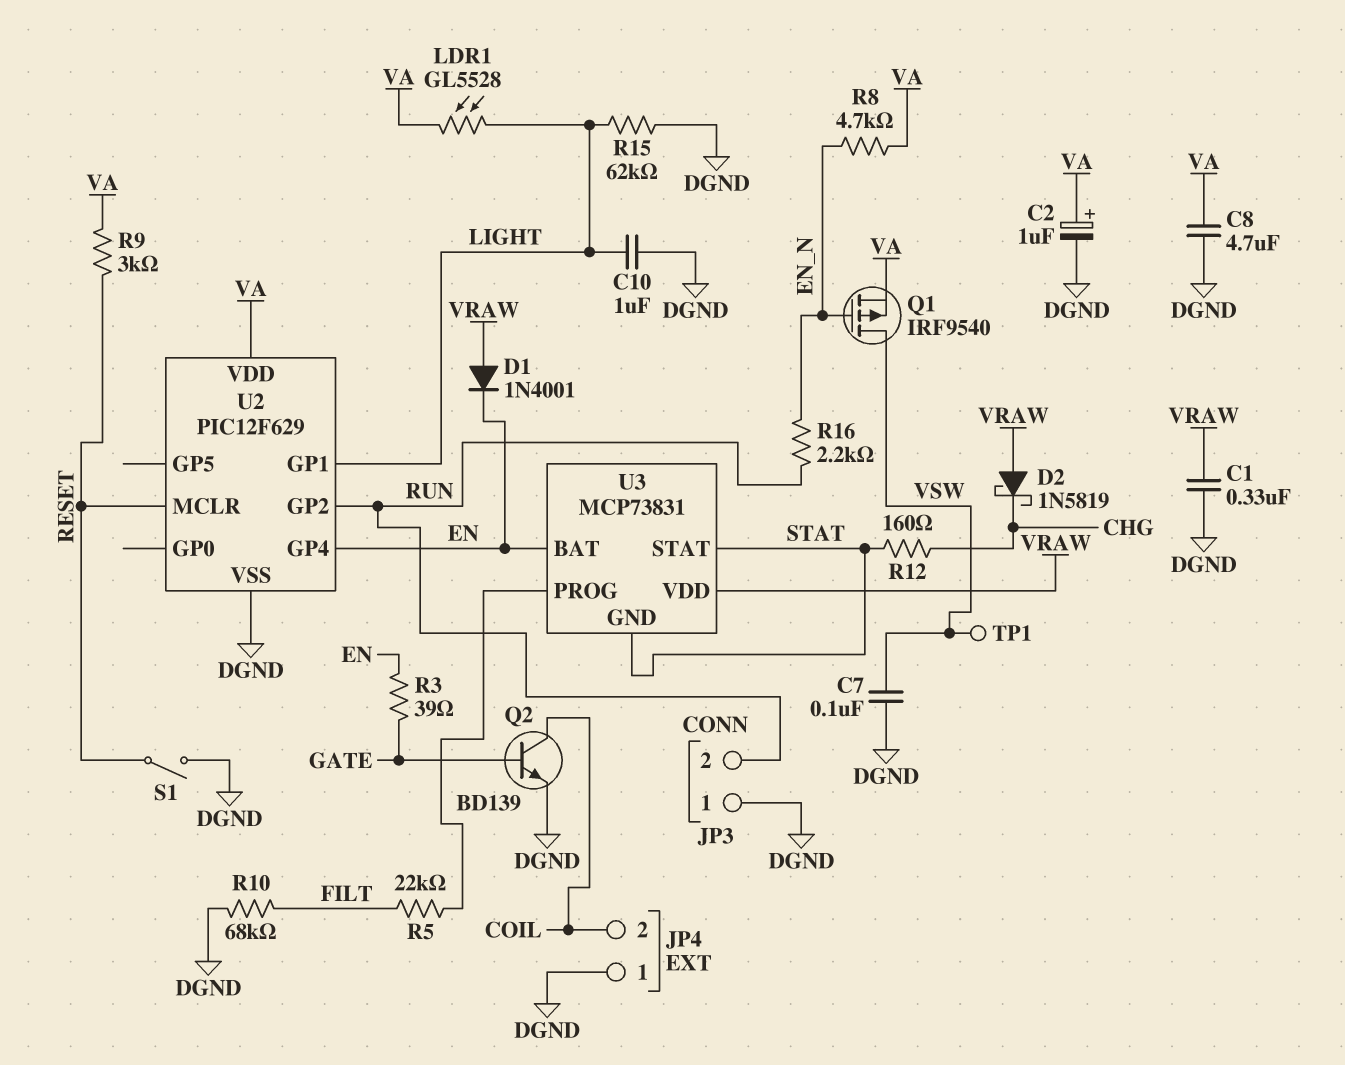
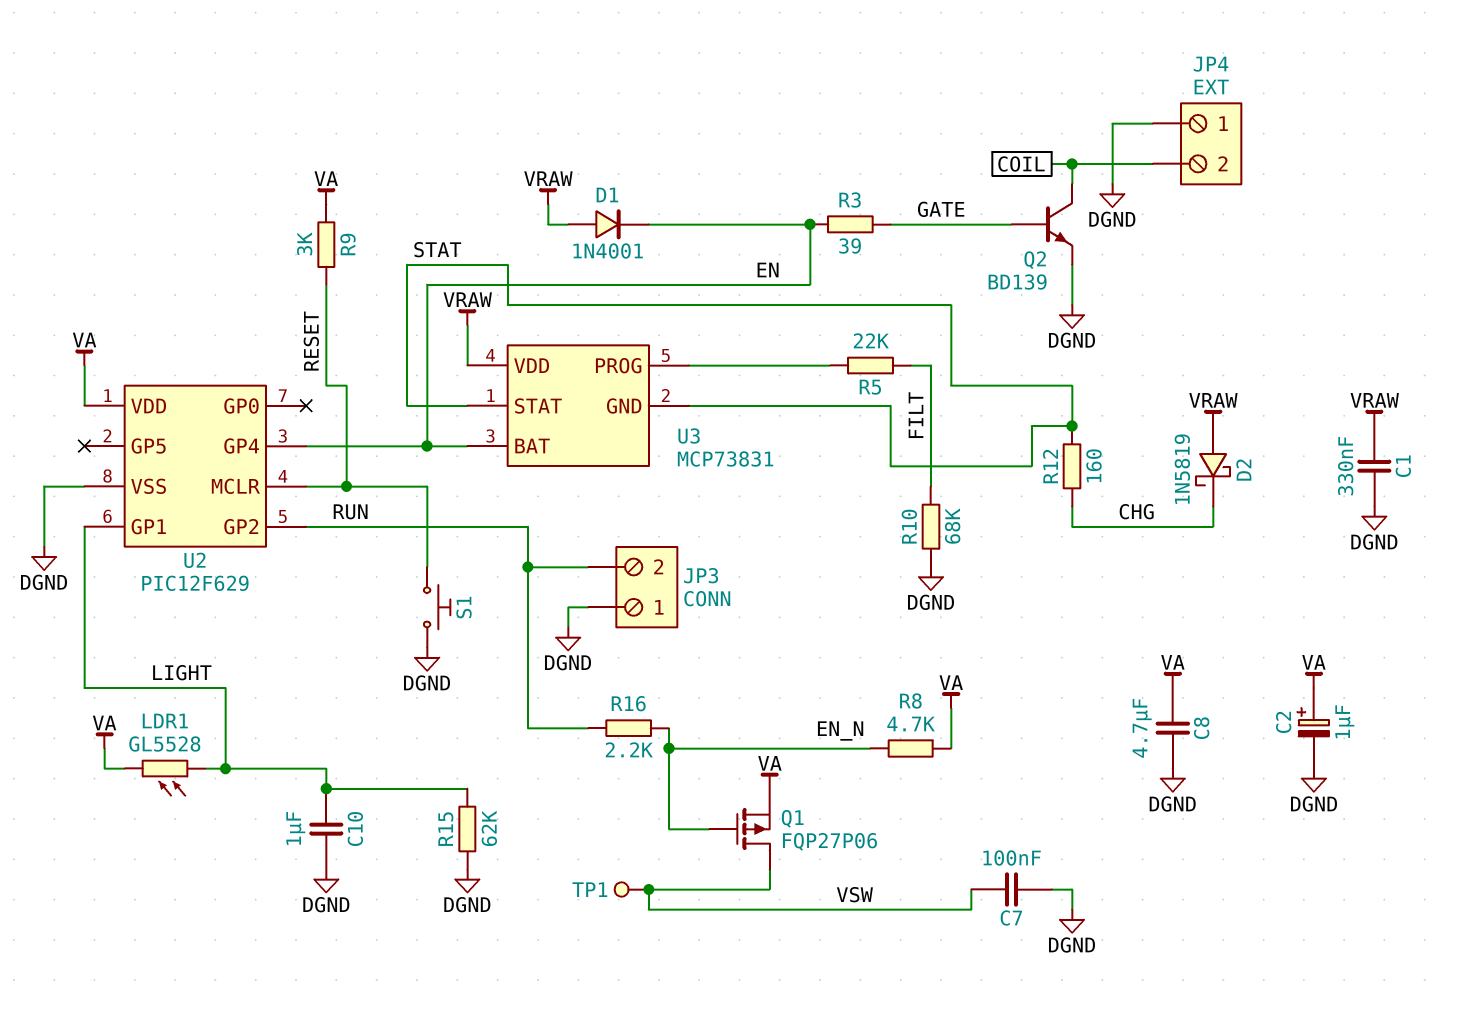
Q1: PMOS IRF9540 (G EN_N, D VSW, S VA) -> PMOS FQP27P06 (G EN_N, D VSW, S VA)
S1: switch (DGND, RESET) -> button (DGND, RESET)

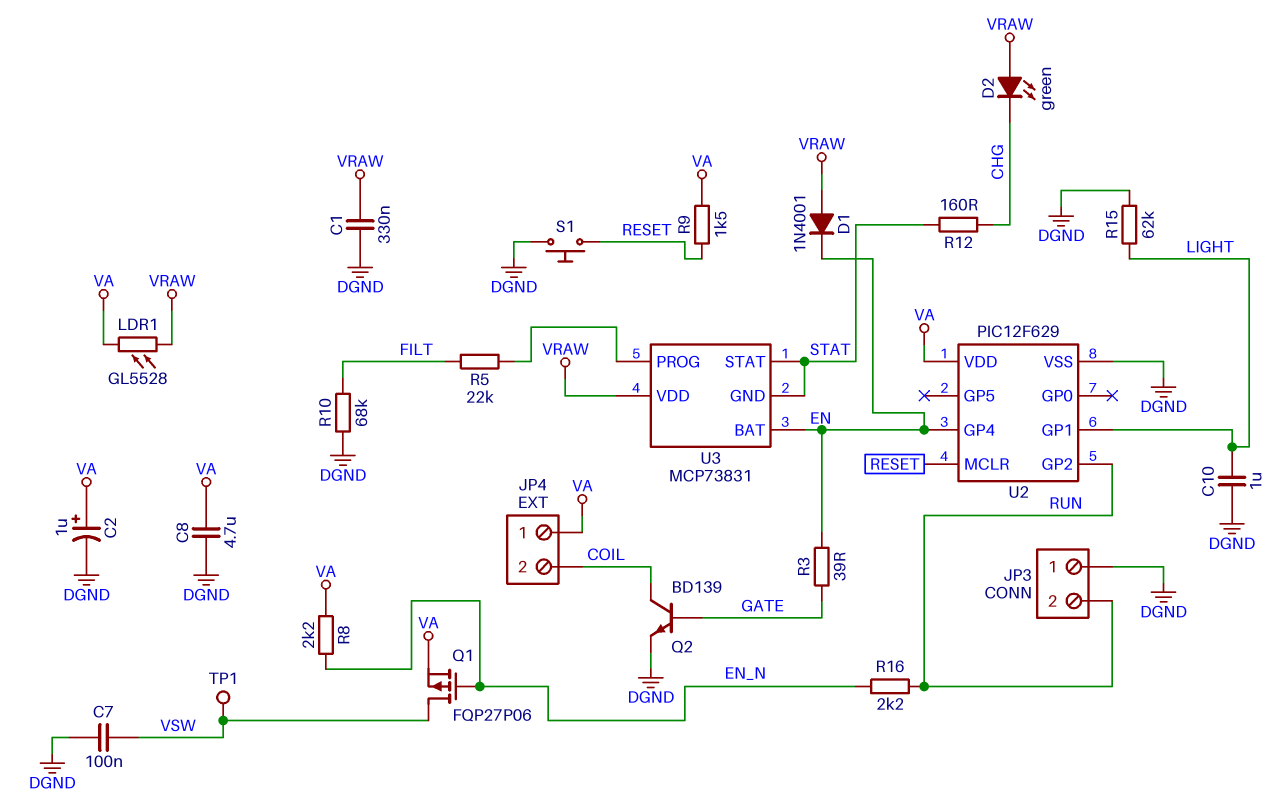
D2: schottky 1N5819 (A VRAW, K CHG) -> LED green (A VRAW, K CHG)
JP4 pin 1: DGND -> VA
LDR1: GL5528 (LIGHT, VA) -> GL5528 (VA, VRAW)
R8: 4.7k (EN_N, VA) -> 2.2k (EN_N, VA)
R9: 3k (RESET, VA) -> 1.5k (RESET, VA)

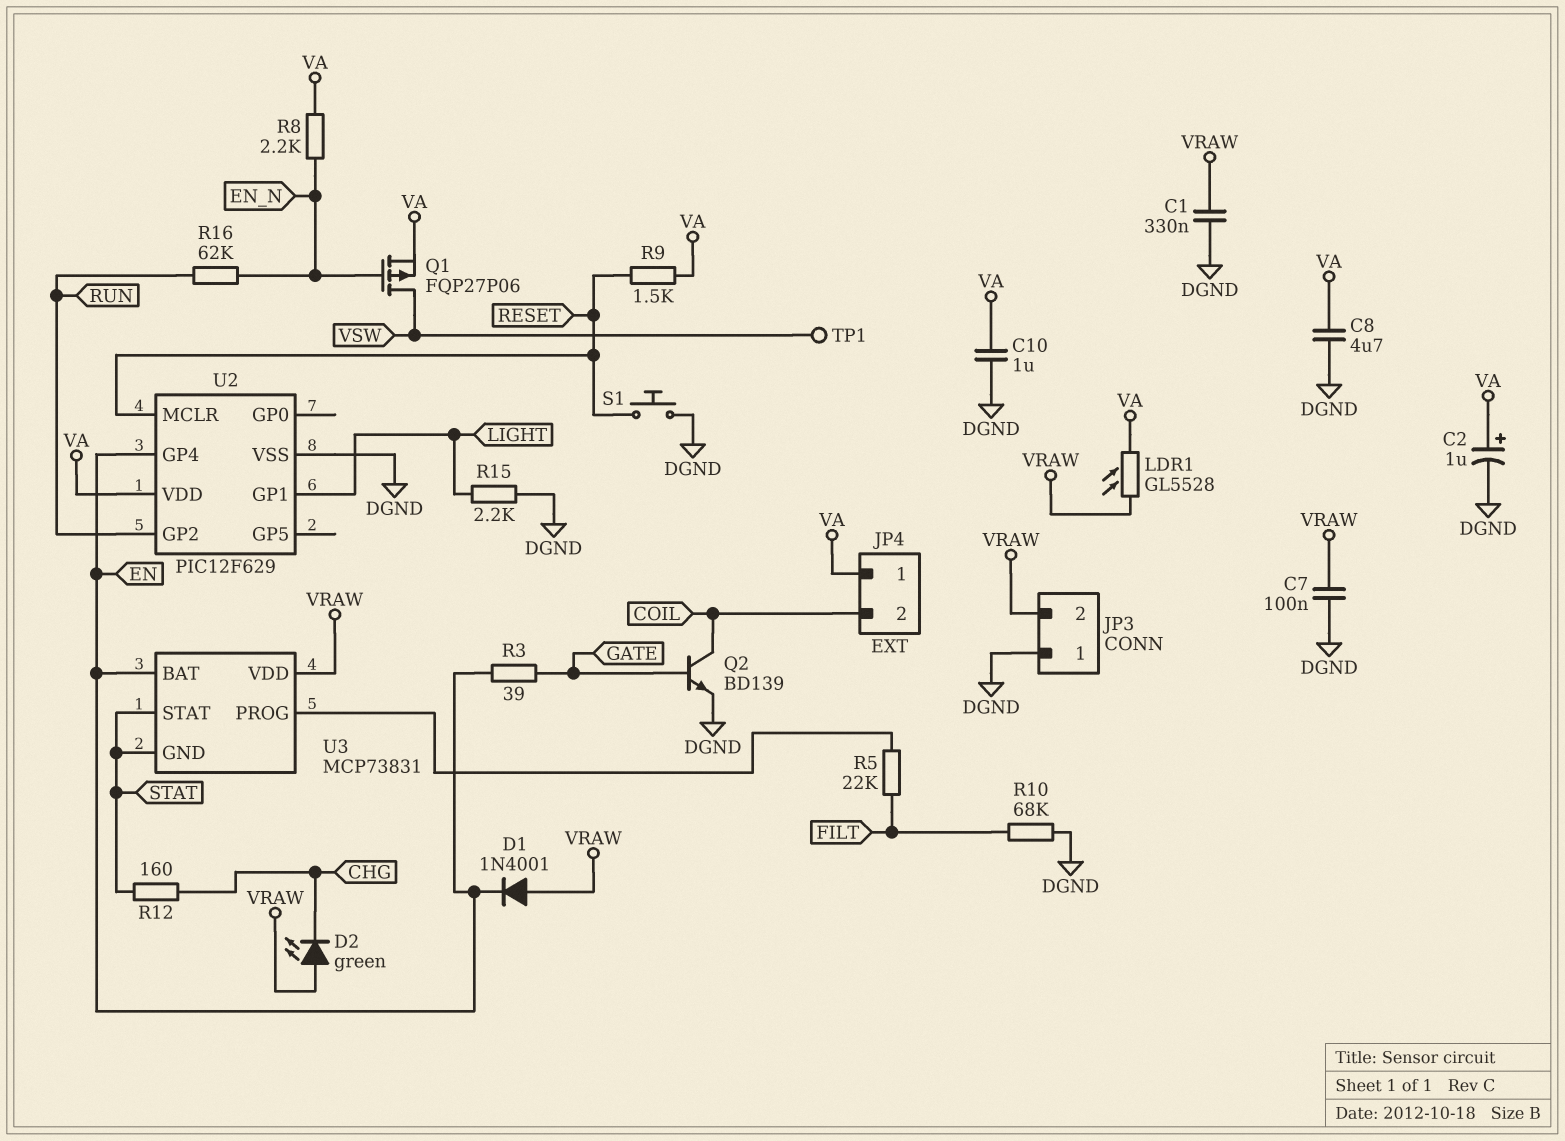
C7: 100nF (DGND, VSW) -> 100nF (DGND, VRAW)
C10: 1uF (DGND, LIGHT) -> 1uF (DGND, VA)
JP3 pin 2: RUN -> VRAW
R15: 62k (DGND, LIGHT) -> 2.2k (DGND, LIGHT)
R16: 2.2k (EN_N, RUN) -> 62k (EN_N, RUN)

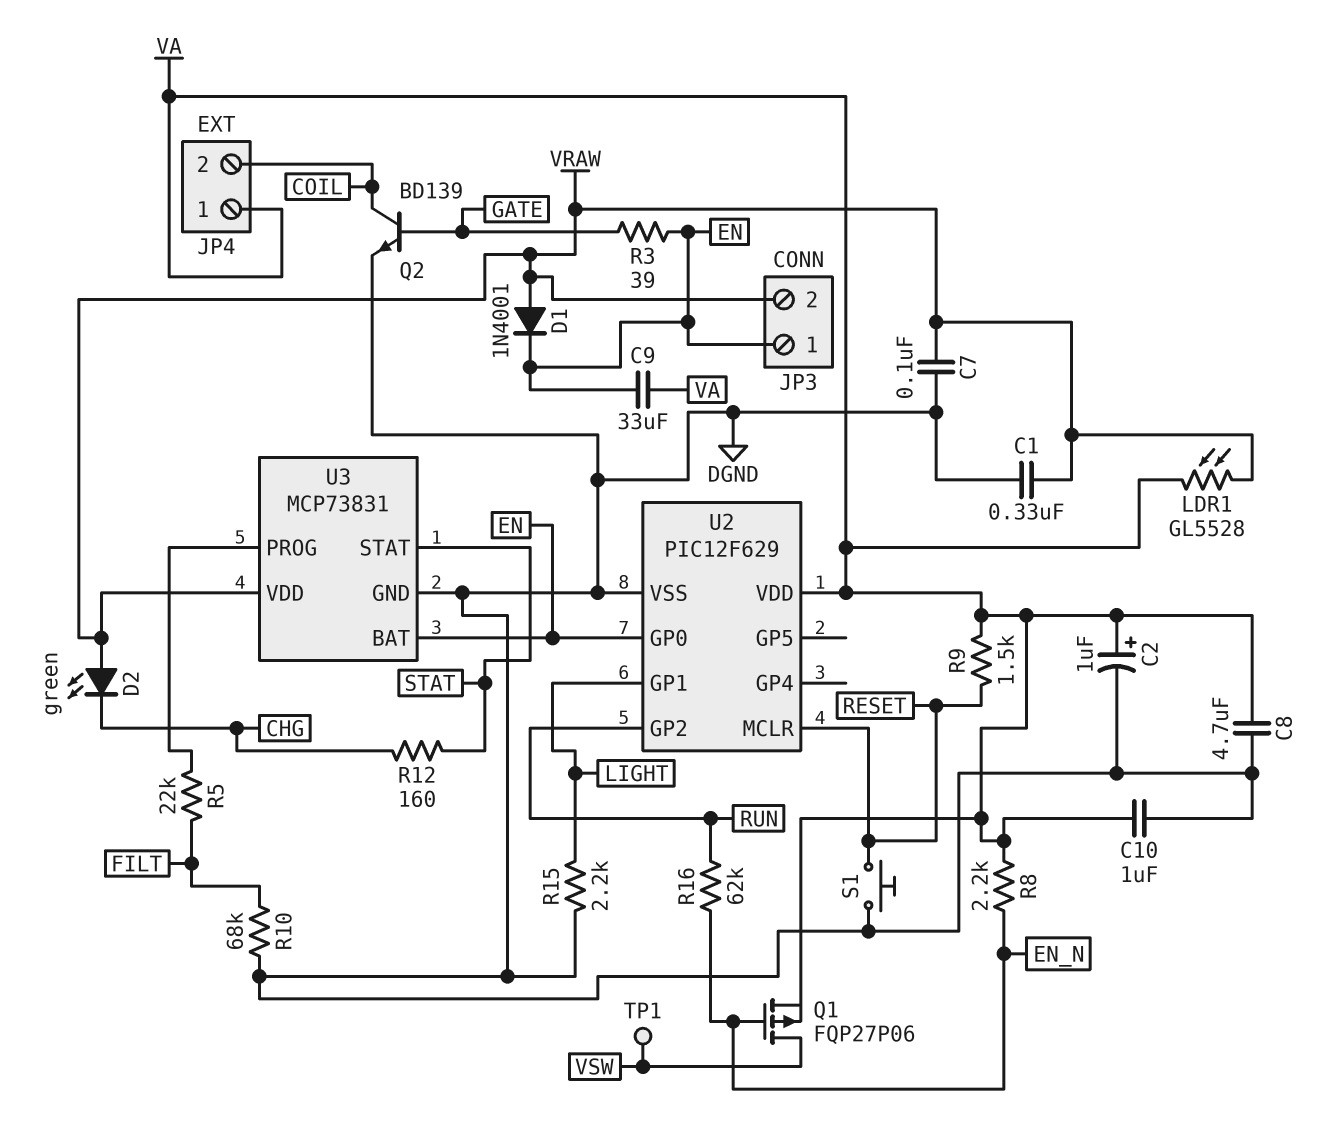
C9: none -> 33uF (EN, VA)
JP3 pin 1: DGND -> EN
U2 pin GP0: none -> EN
U2 pin GP4: EN -> none
U3 pin GND: STAT -> DGND

